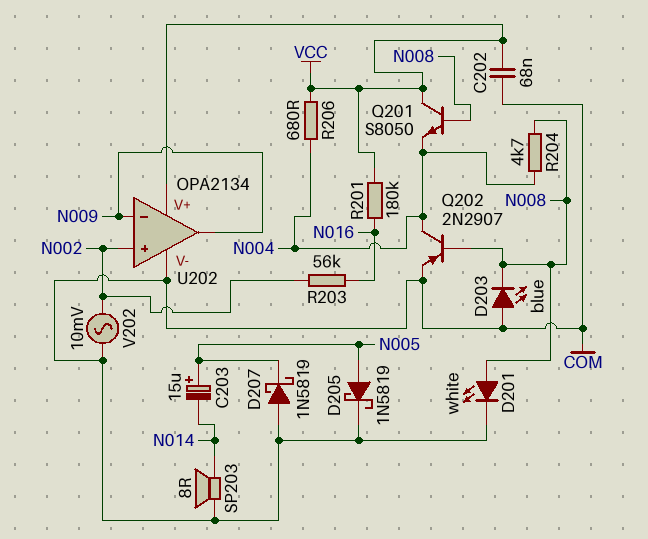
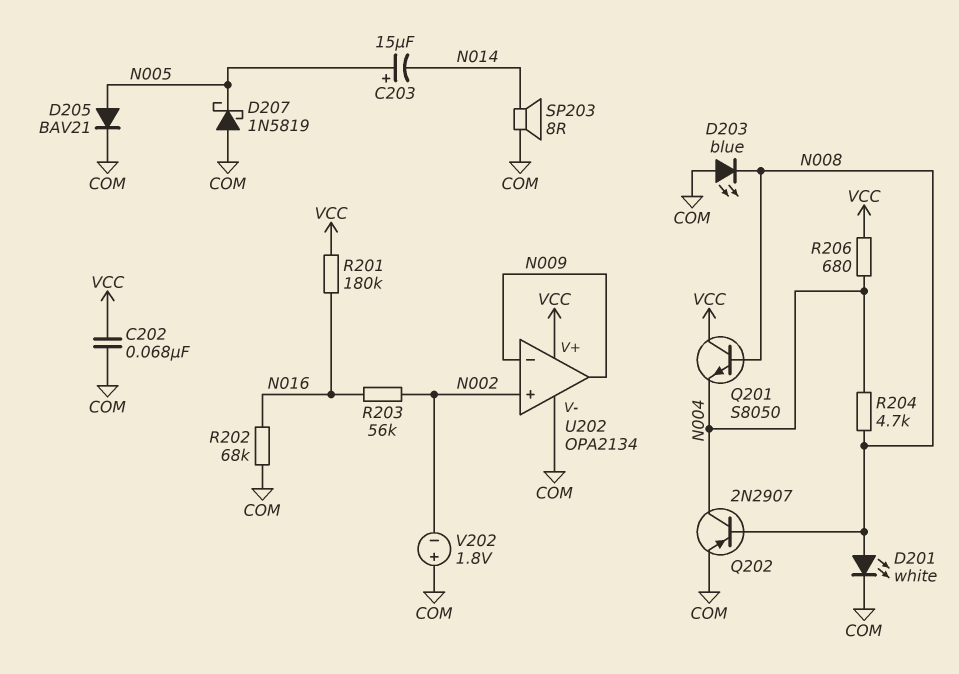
D205: schottky 1N5819 (A N005, K COM) -> diode BAV21 (A N005, K COM)
R202: none -> 68k (COM, N016)
V202: AC 10mV (COM, N002) -> 1.8V (plus COM, minus N002)

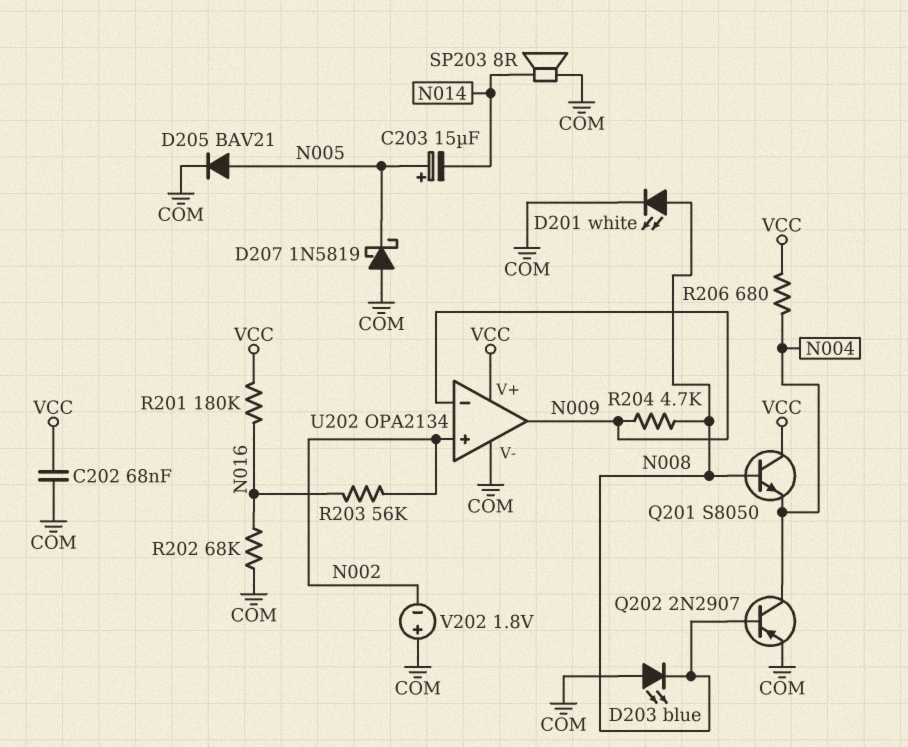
R204: 4.7k (N004, N008) -> 4.7k (N008, N009)

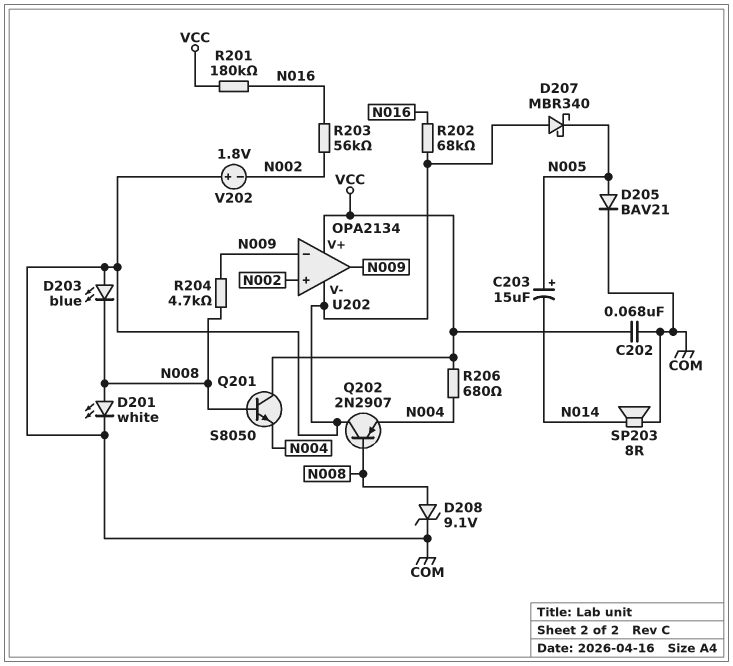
D207: schottky 1N5819 (A COM, K N005) -> schottky MBR340 (A COM, K N005)
D208: none -> zener 9.1V (A N008, K COM)
Q202: PNP 2N2907 (B N008, C N004, E COM) -> PNP 2N2907 (B N008, C COM, E N004)

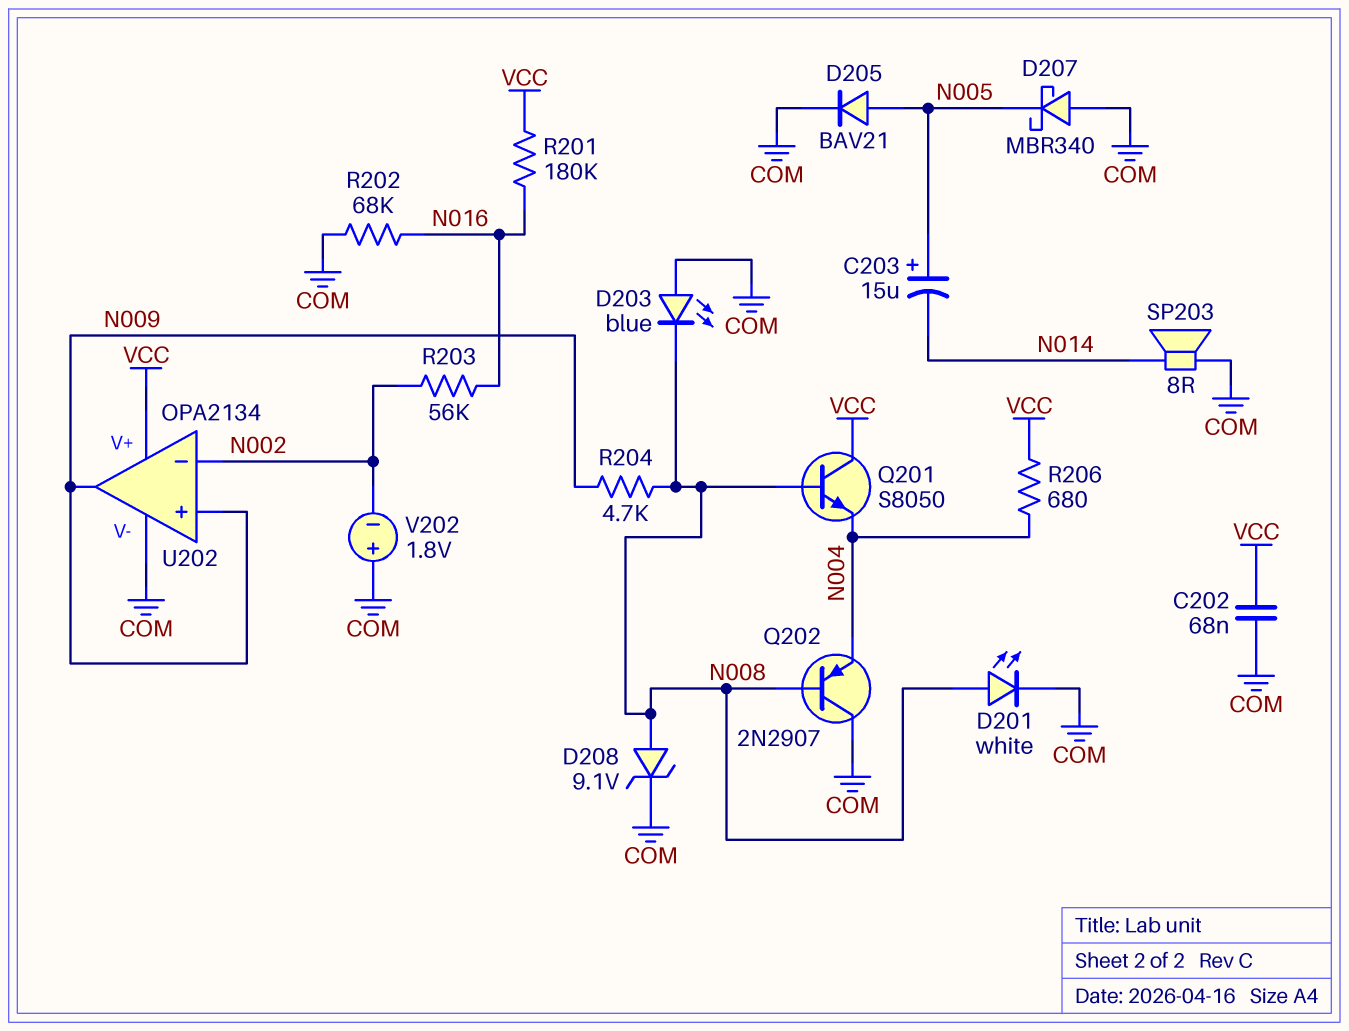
U202 pin in+: N002 -> N009
U202 pin in-: N009 -> N002

